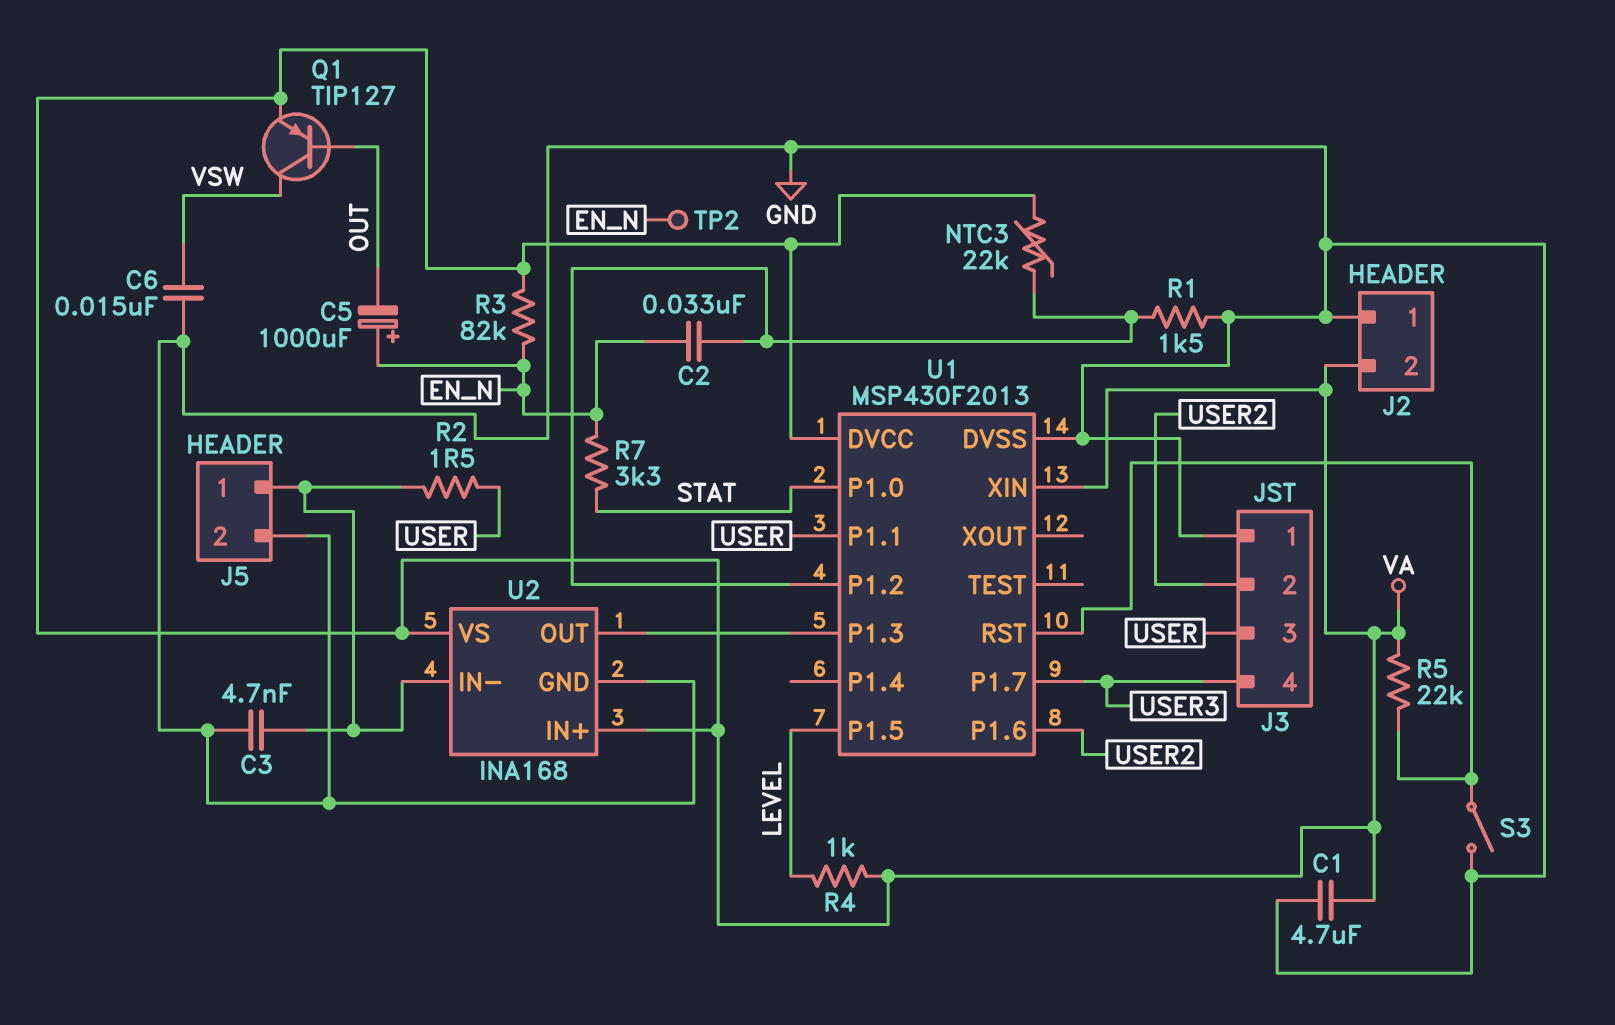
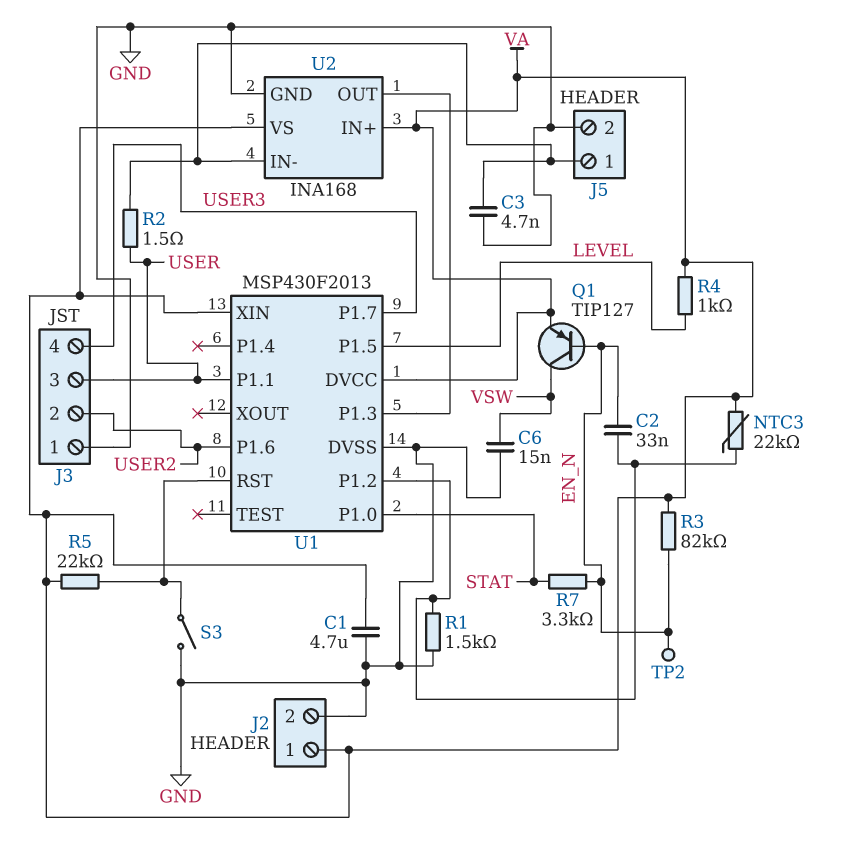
C5: 1000uF (plus EN_N, minus OUT) -> none
J2 pin 1: GND -> VA
J2 pin 2: VA -> GND
Q1: PNP TIP127 (B OUT, C VSW, E VA) -> PNP TIP127 (B EN_N, C VSW, E VA)

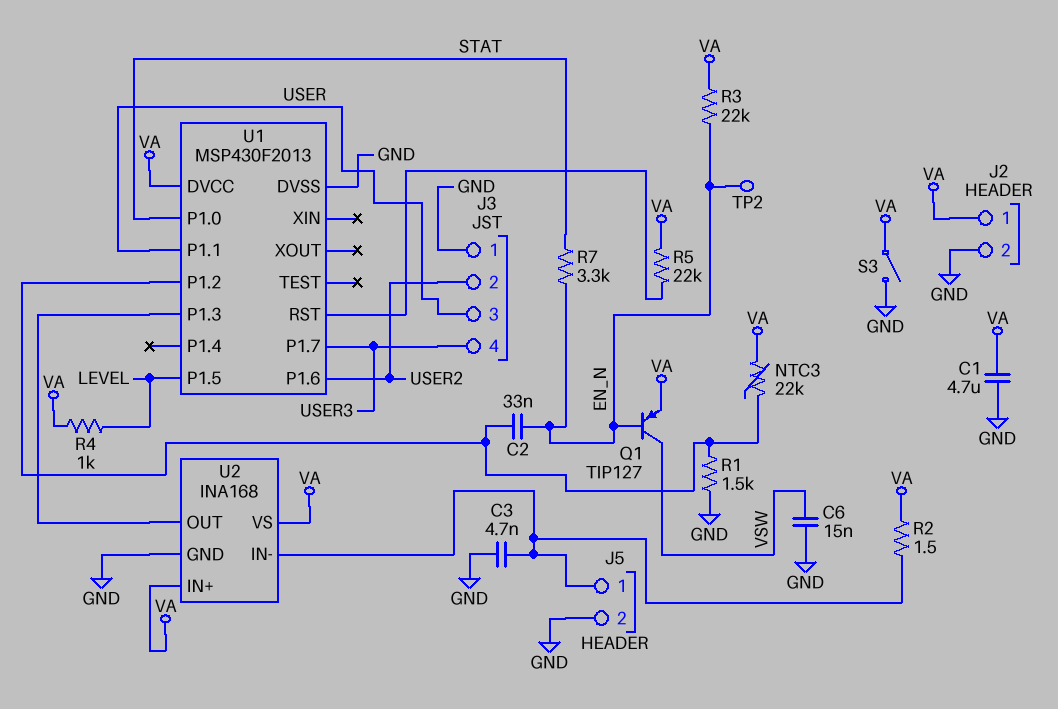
R2: 1.5 (J5/1, USER) -> 1.5 (J5/1, VA)
R3: 82k (EN_N, VA) -> 22k (EN_N, VA)
S3: switch (GND, U1/RST) -> switch (GND, VA)
U1 pin XIN: VA -> none

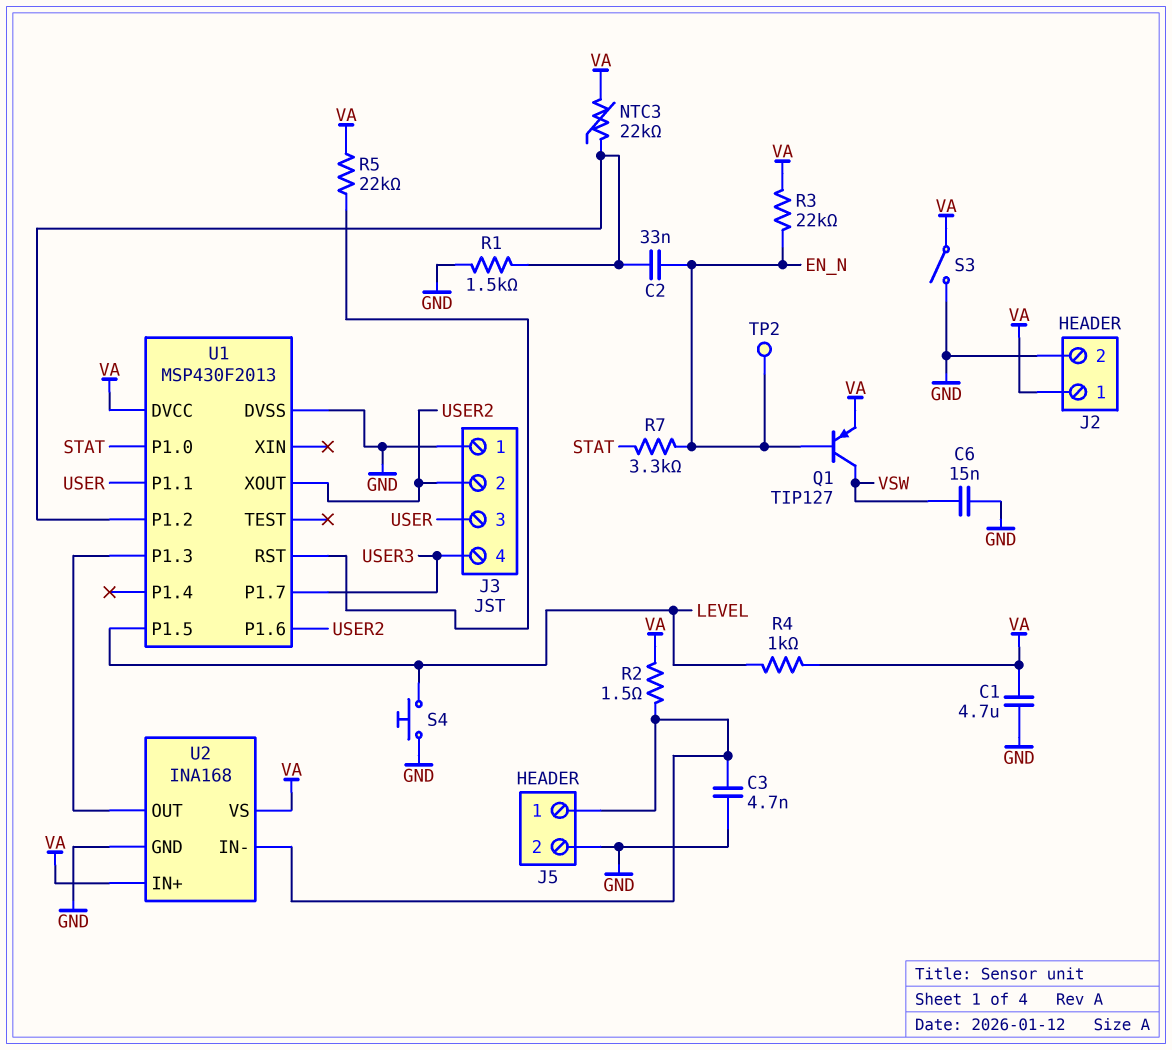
S4: none -> button (GND, LEVEL)
U1 pin XOUT: none -> USER2

